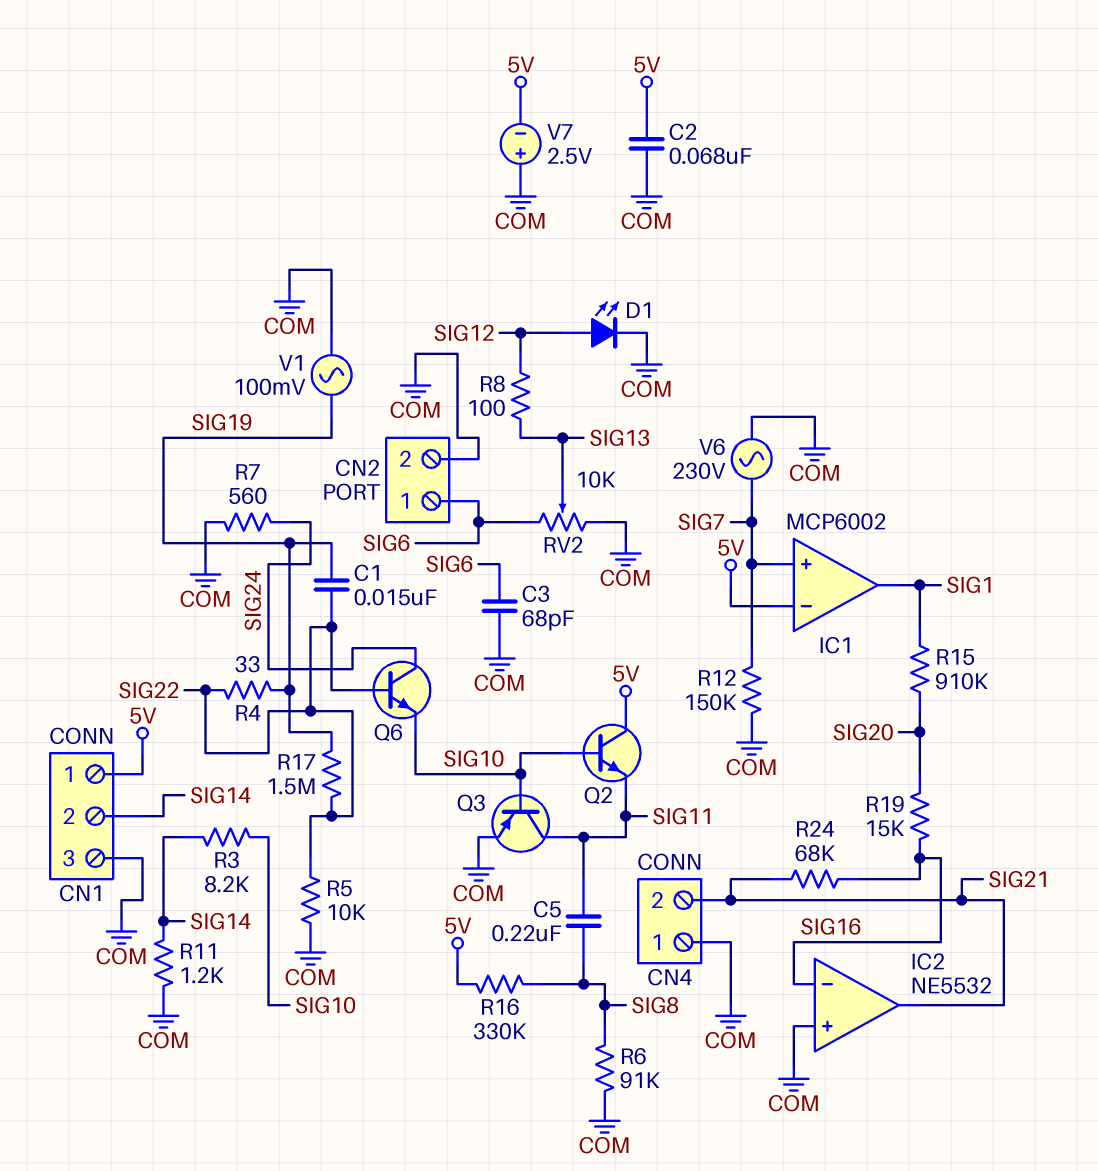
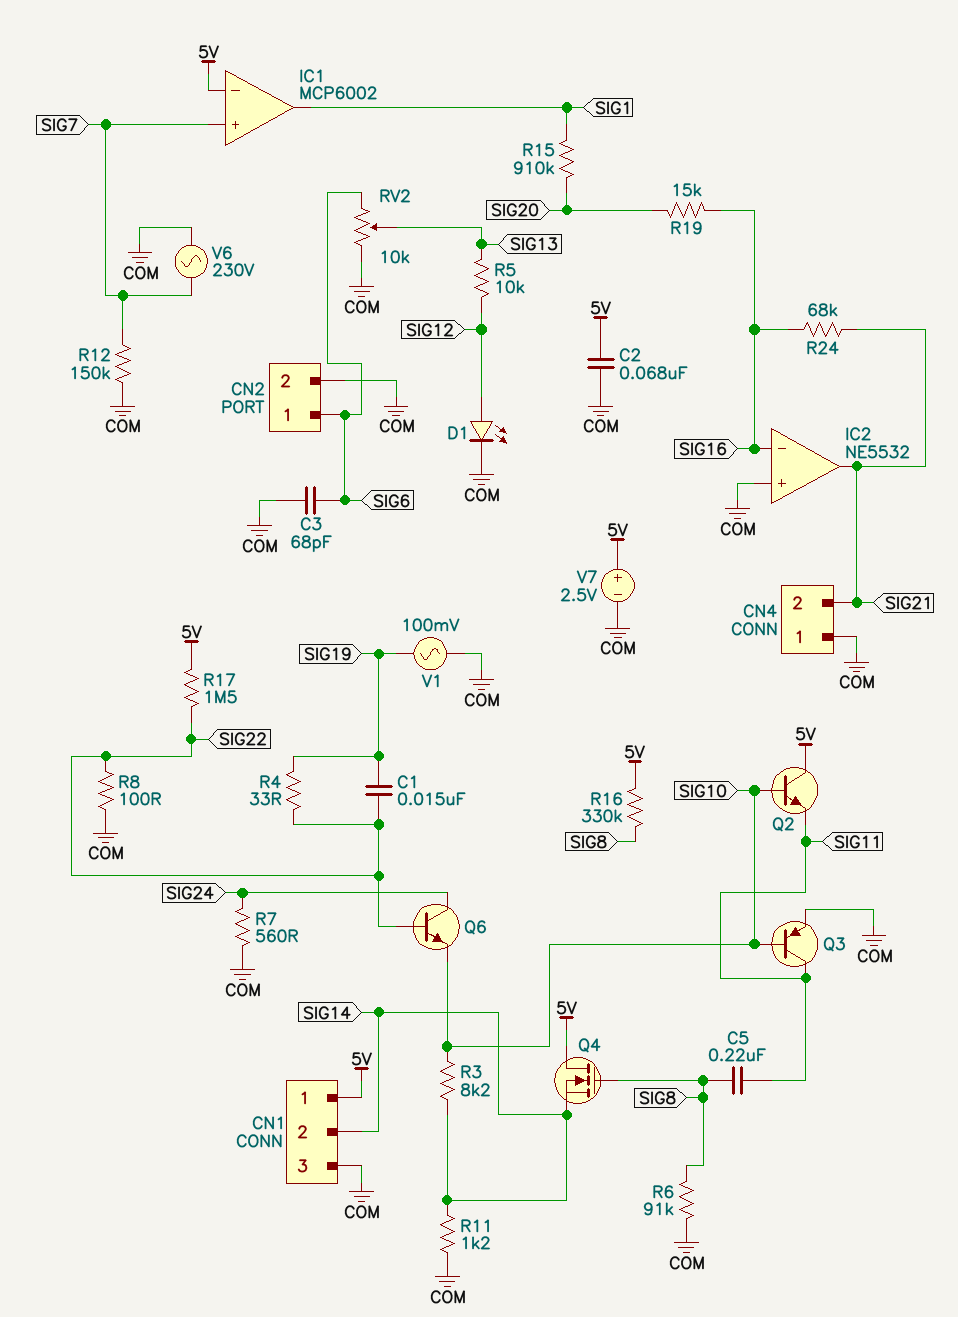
Q4: none -> NMOS (G SIG8, D 5V, S SIG14)
R5: 10k (COM, SIG22) -> 10k (SIG12, SIG13)
R8: 100 (SIG12, SIG13) -> 100 (COM, SIG22)
R17: 1.5M (SIG19, SIG22) -> 1.5M (5V, SIG22)
V7: 2.5V (plus COM, minus 5V) -> 2.5V (plus 5V, minus COM)

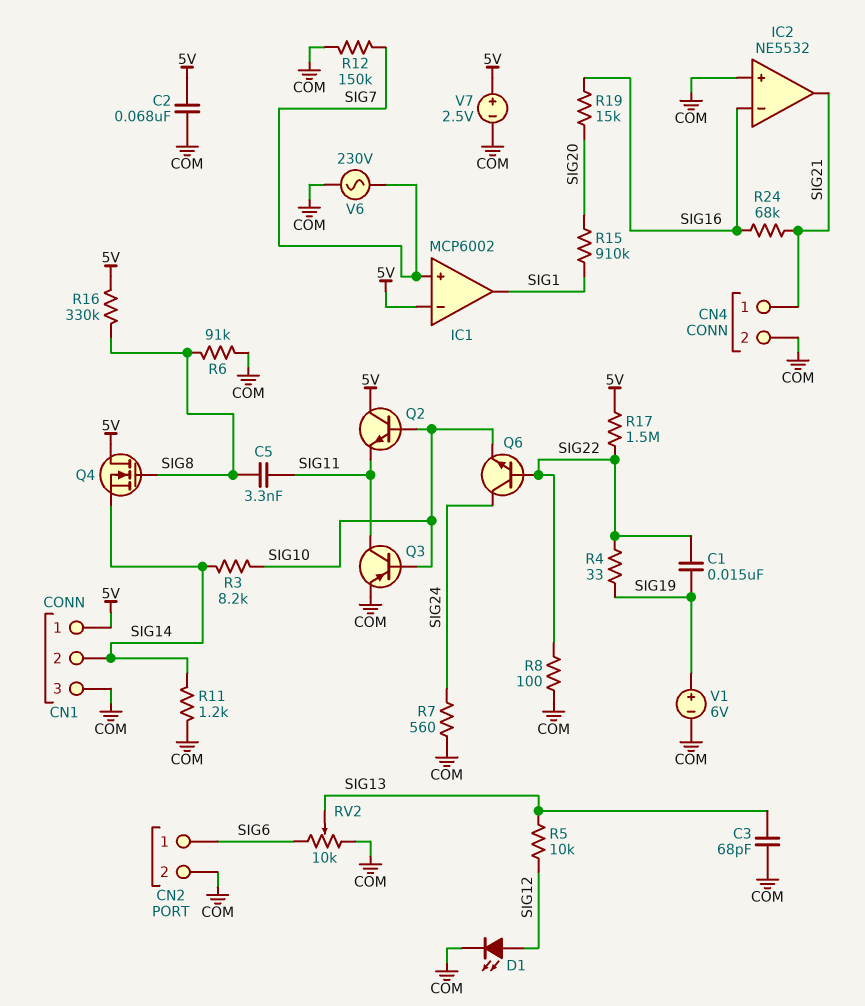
C3: 68pF (COM, SIG6) -> 68pF (COM, SIG13)
C5: 220nF (SIG8, SIG11) -> 3.3nF (SIG8, SIG11)
CN4 pin 1: COM -> SIG21
CN4 pin 2: SIG21 -> COM
V1: AC 100mV (COM, SIG19) -> 6V (plus SIG19, minus COM)

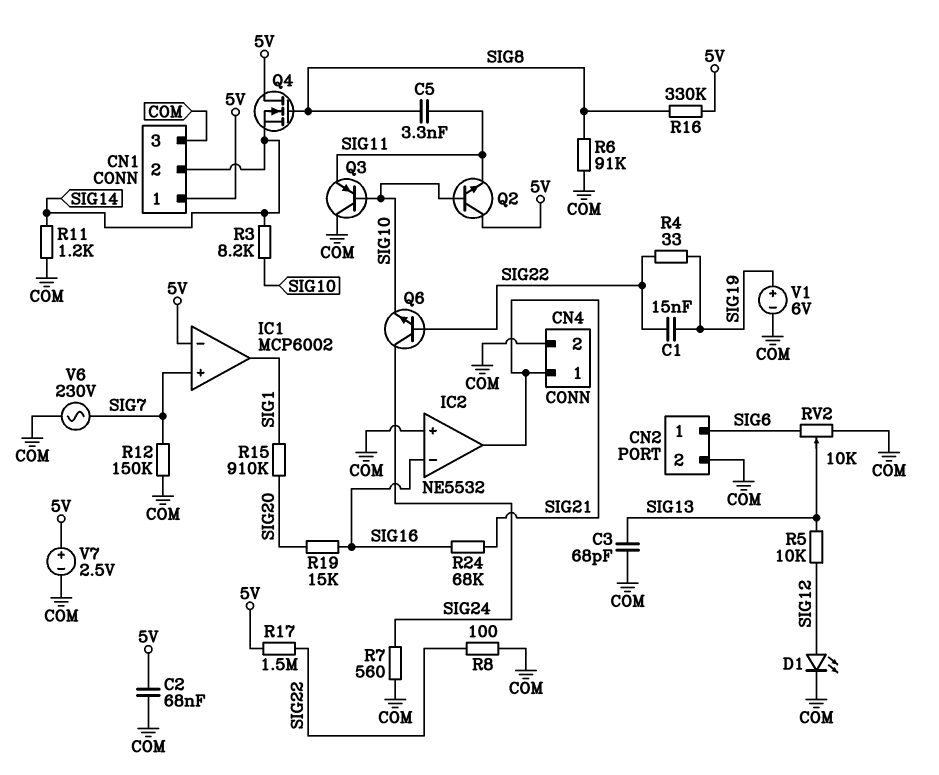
Q3: PNP (B SIG10, C SIG11, E COM) -> PNP (B SIG10, C COM, E SIG11)

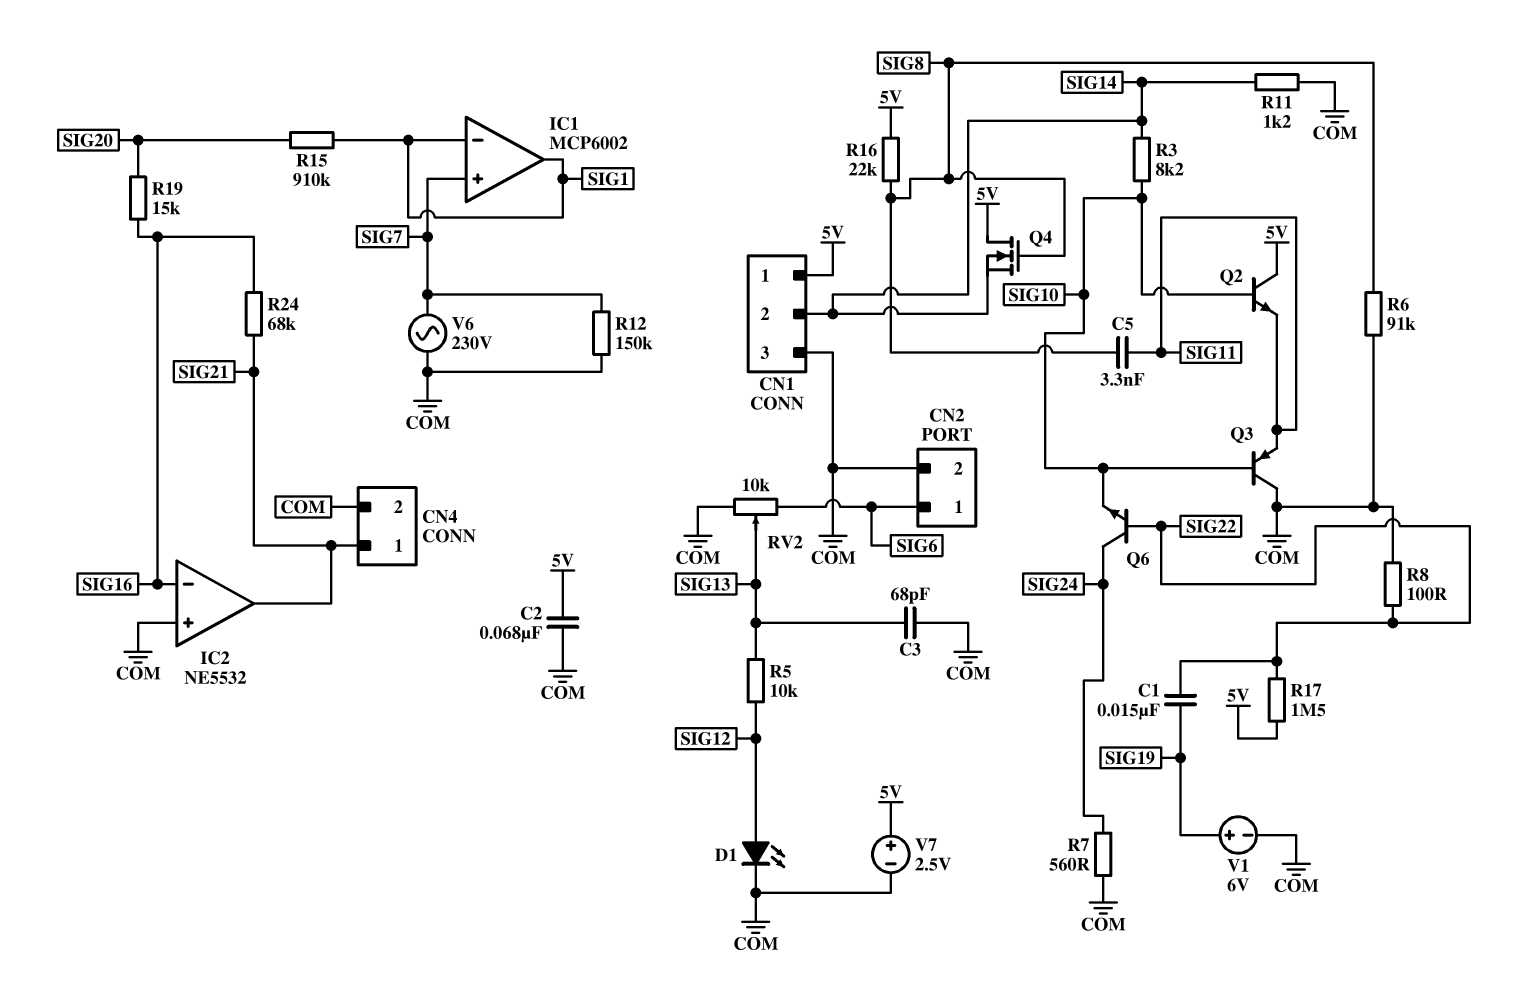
IC1 pin in-: 5V -> SIG1
R4: 33 (SIG19, SIG22) -> none
R16: 330k (5V, SIG8) -> 22k (5V, SIG8)

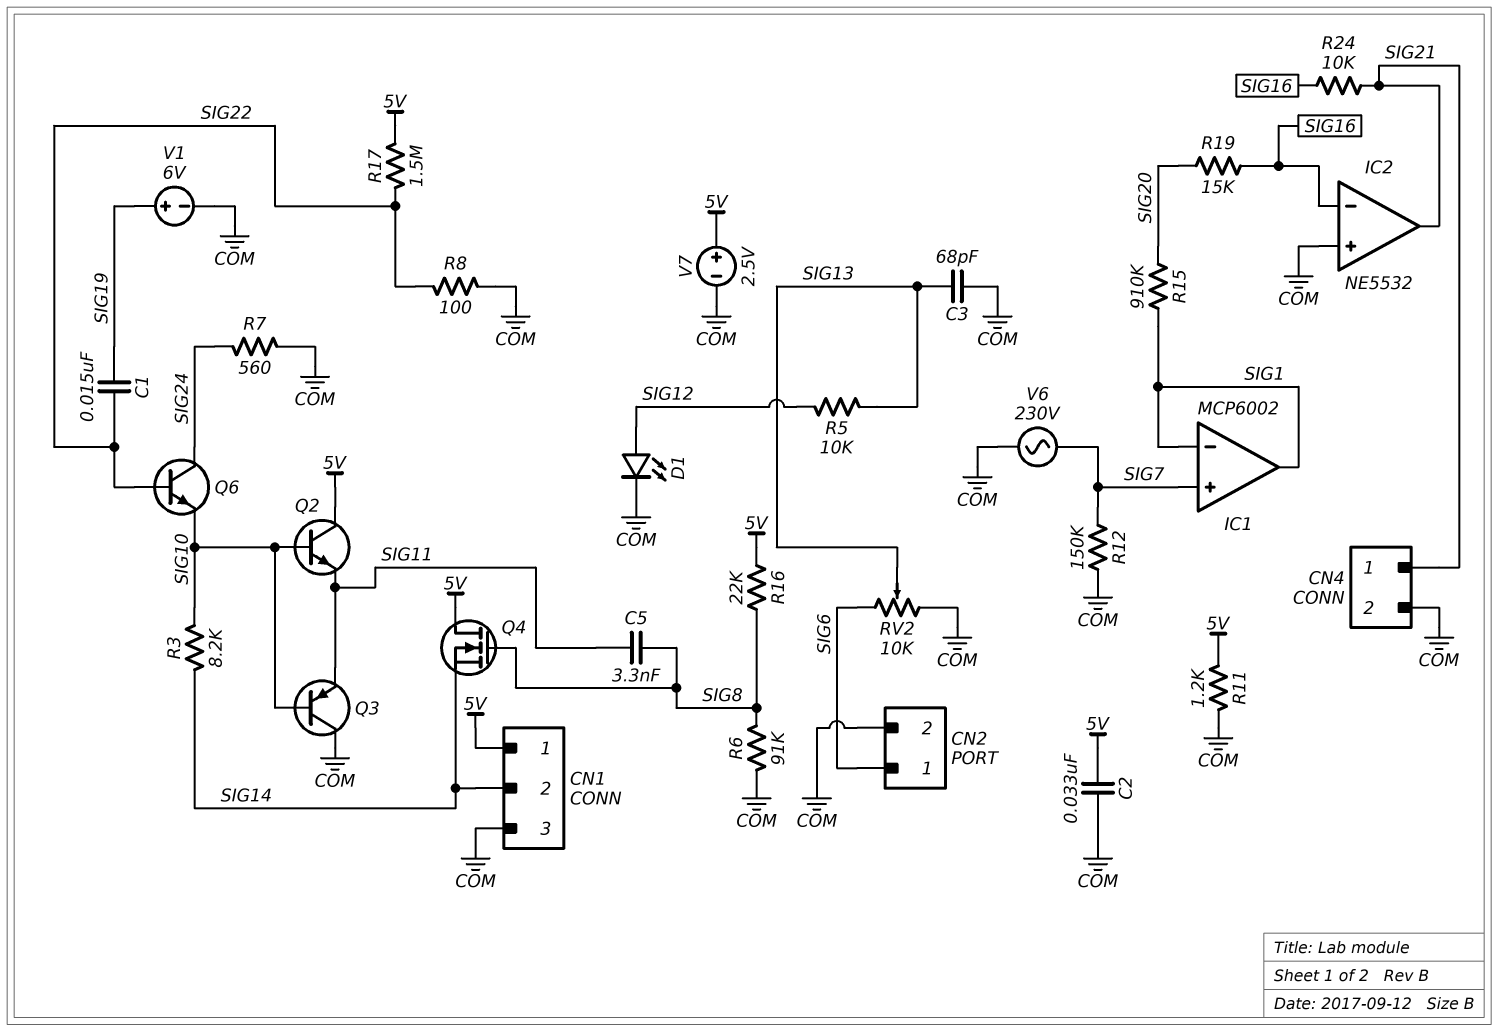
C2: 68nF (5V, COM) -> 33nF (5V, COM)
R11: 1.2k (COM, SIG14) -> 1.2k (5V, COM)
R24: 68k (SIG16, SIG21) -> 10k (SIG16, SIG21)

